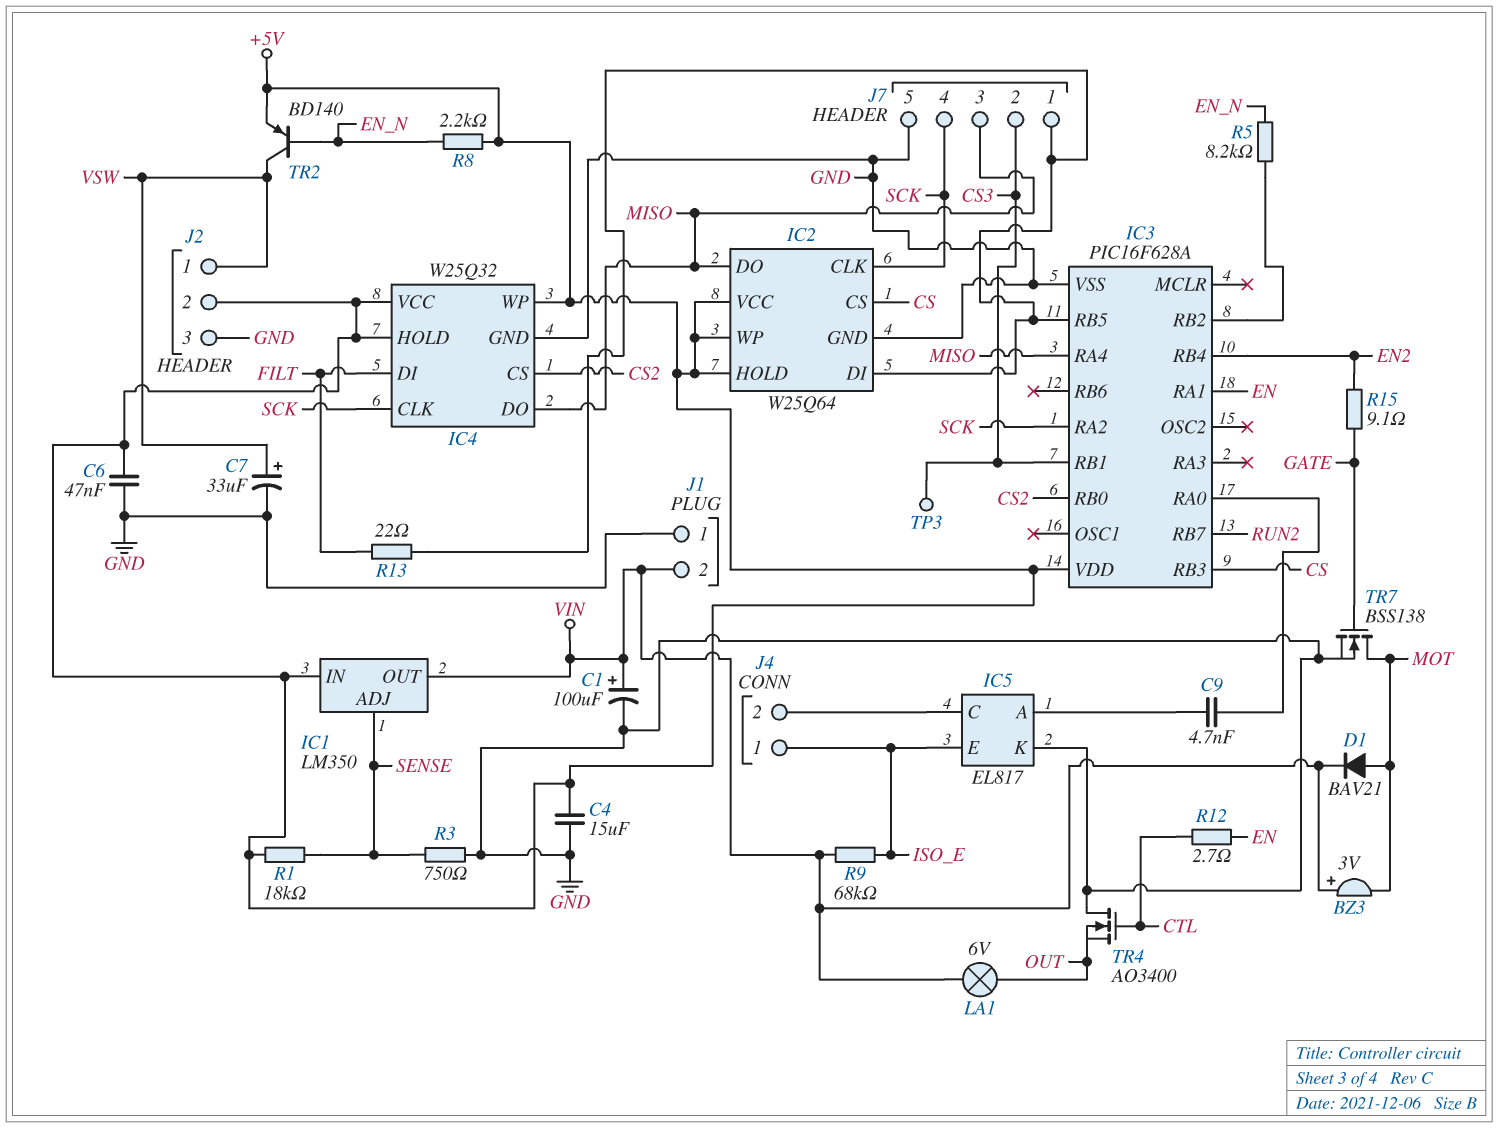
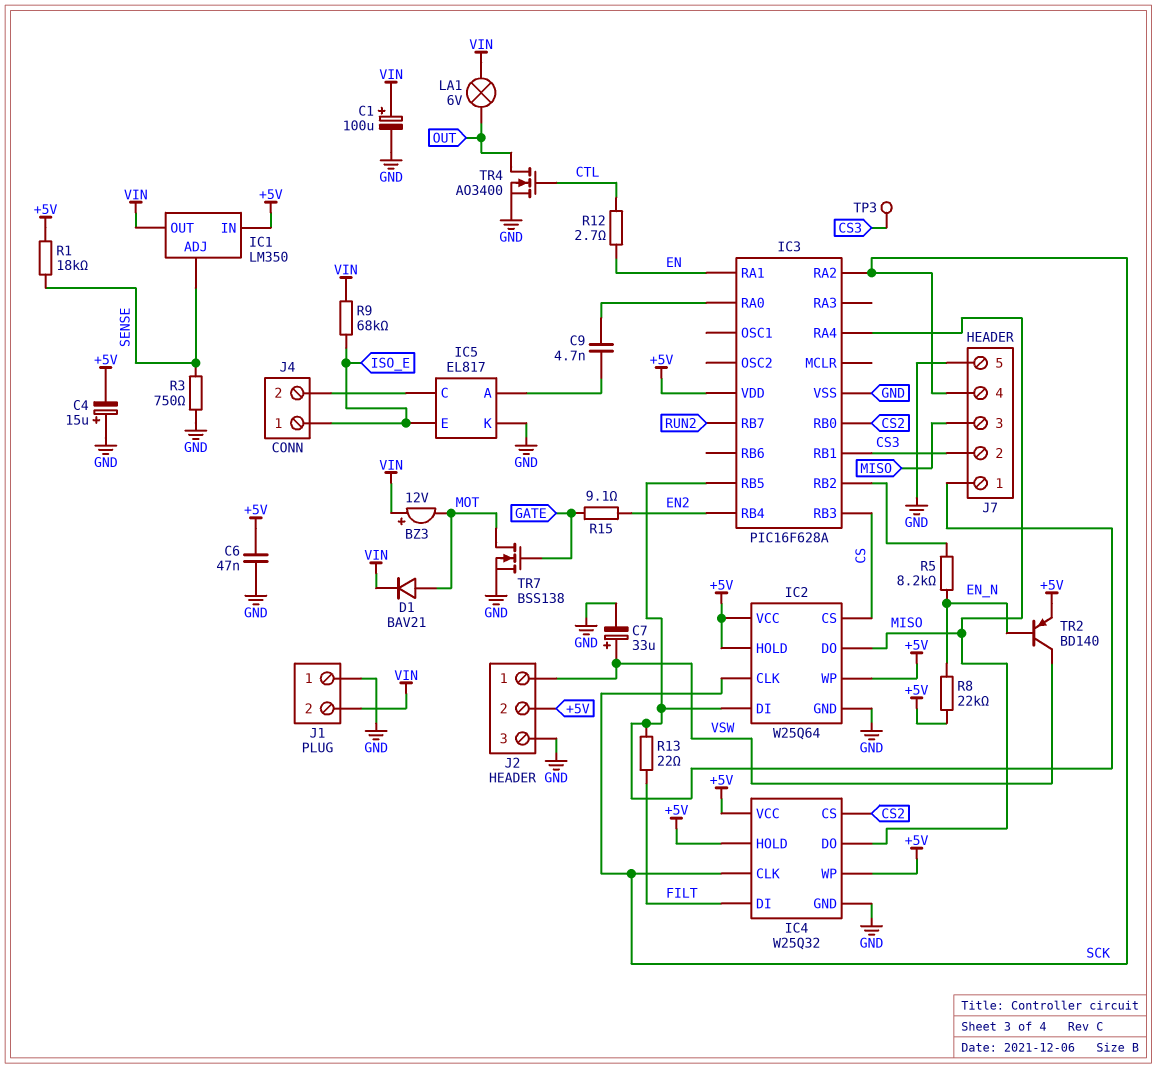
BZ3: buzzer 3V (plus VIN, minus MOT) -> buzzer 12V (plus VIN, minus MOT)
C4: 15uF (+5V, GND) -> 15uF (plus GND, minus +5V)
R8: 2.2k (+5V, EN_N) -> 22k (+5V, EN_N)
TR4: NMOS AO3400 (G CTL, D GND, S OUT) -> NMOS AO3400 (G CTL, D OUT, S GND)

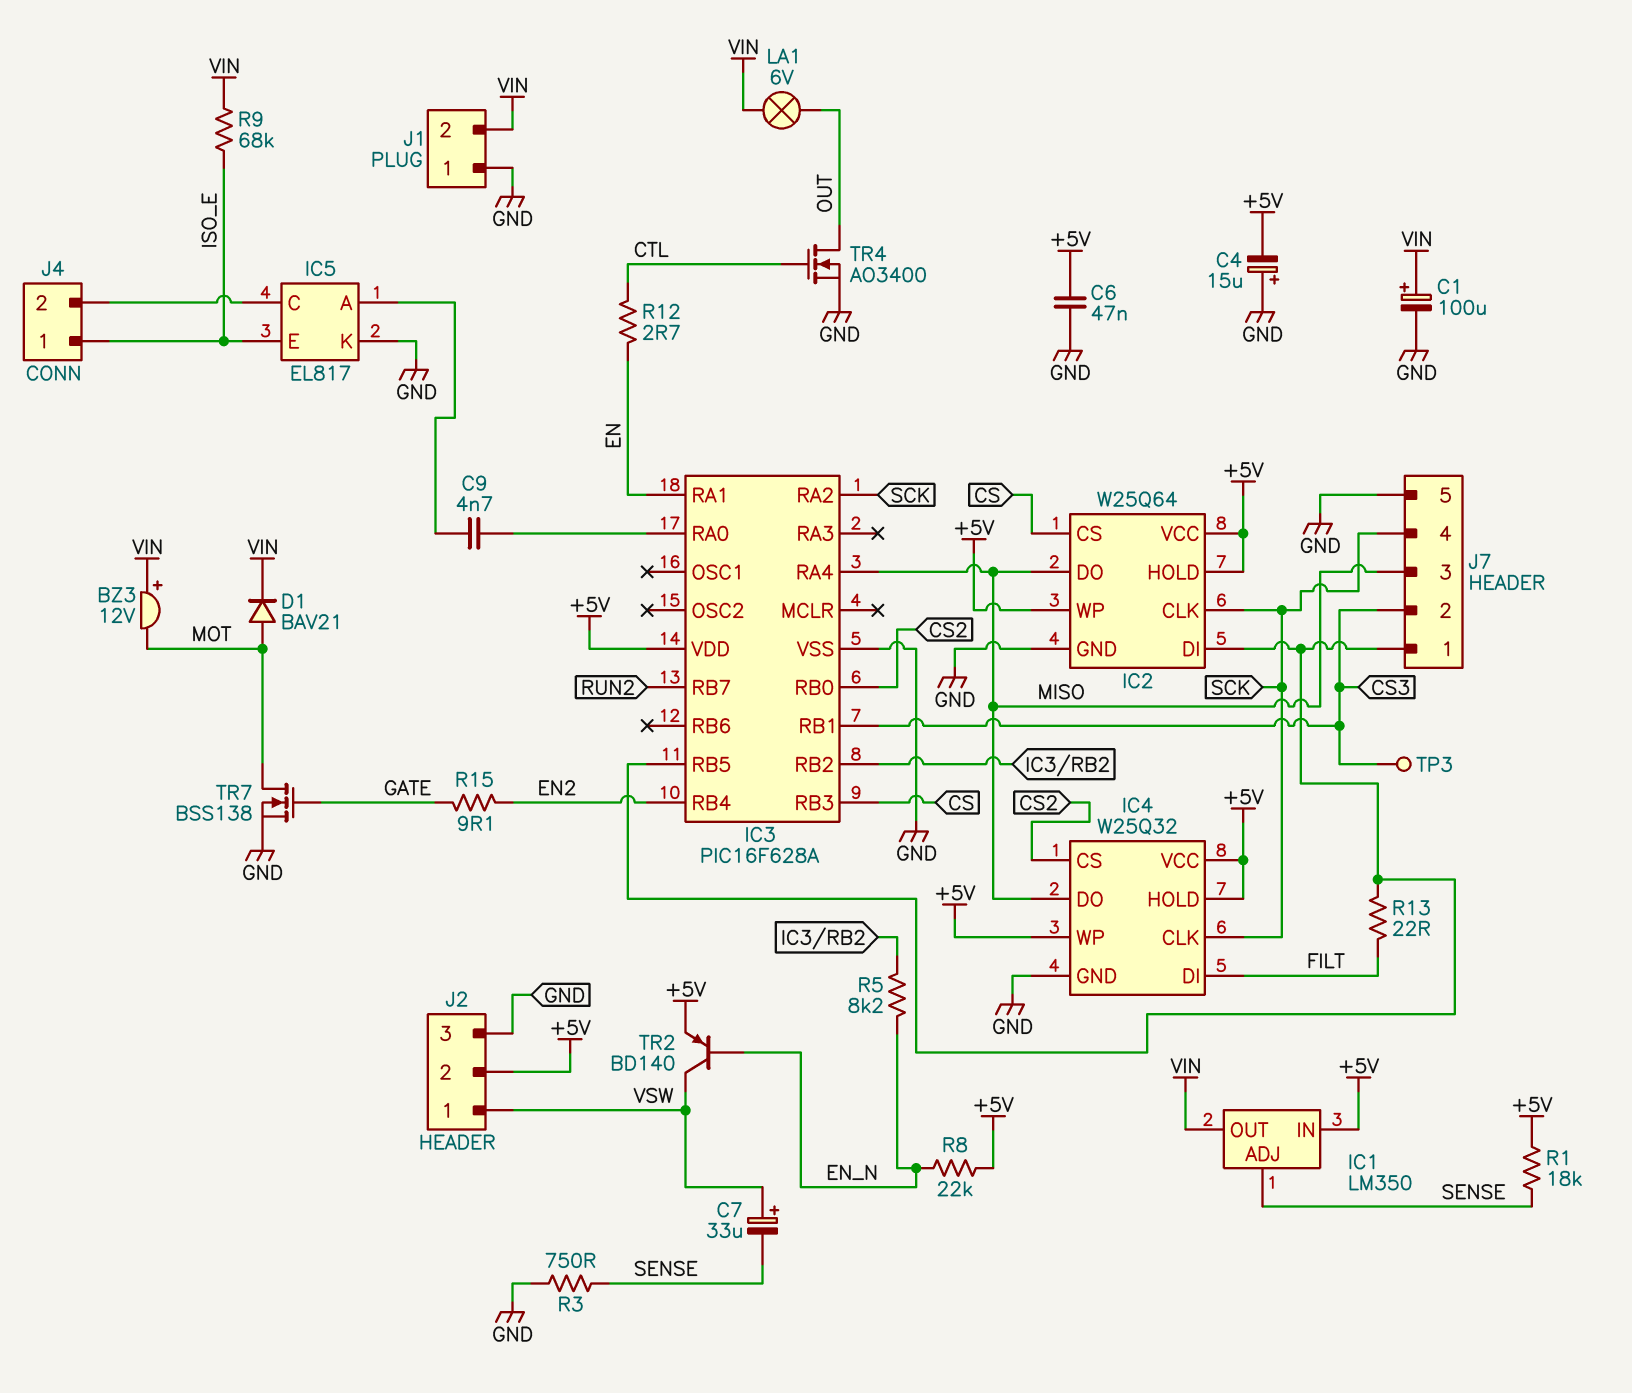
C7: 33uF (plus VSW, minus GND) -> 33uF (plus VSW, minus SENSE)

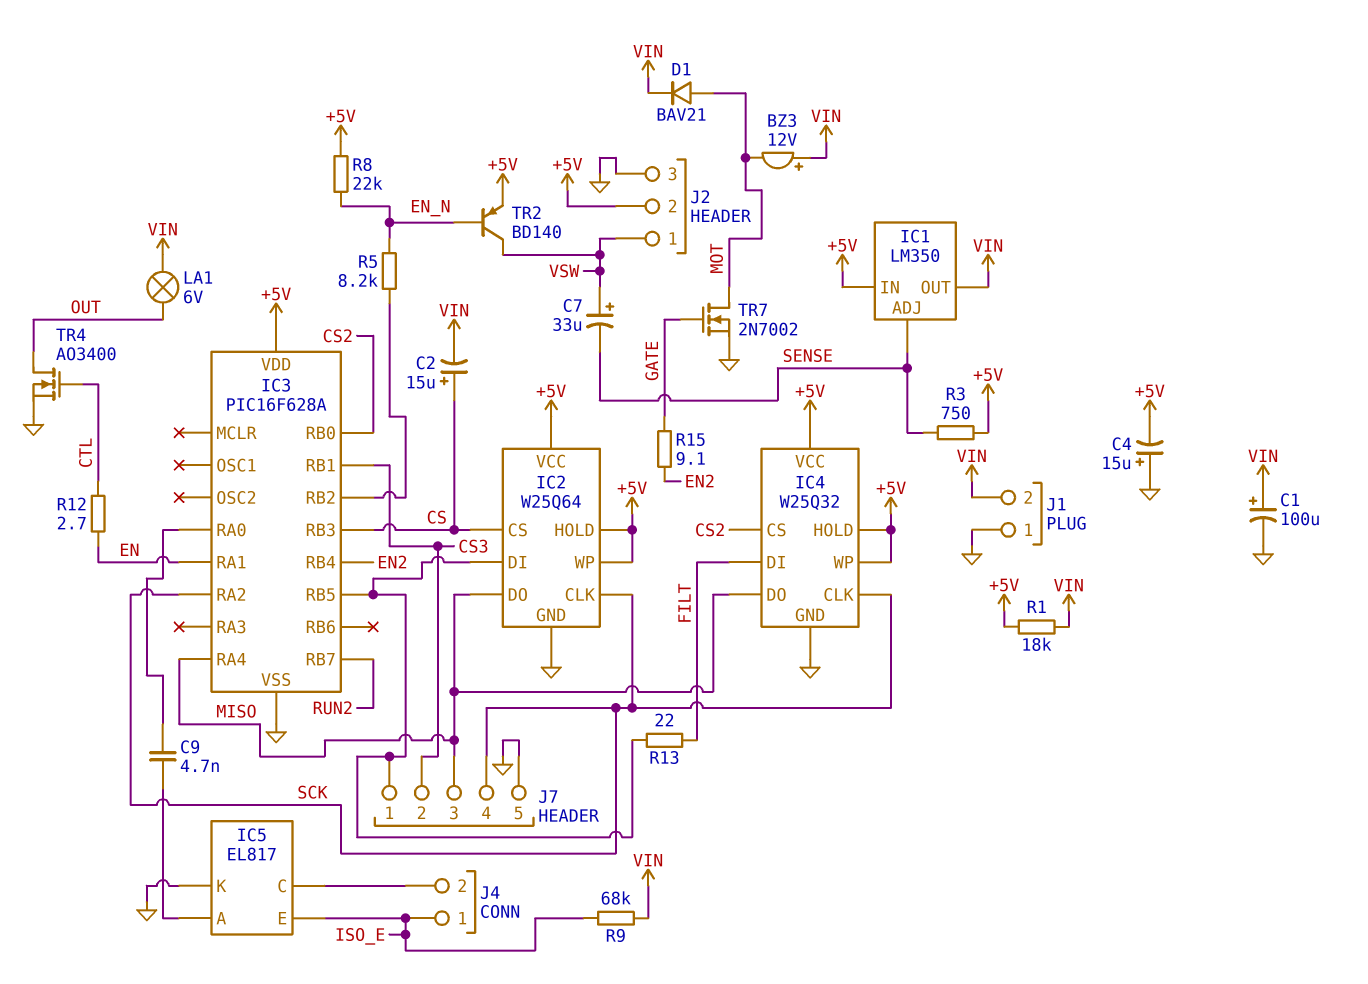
C2: none -> 15uF (plus CS, minus VIN)
C6: 47nF (+5V, GND) -> none
R1: 18k (+5V, SENSE) -> 18k (+5V, VIN)
R3: 750 (GND, SENSE) -> 750 (+5V, SENSE)
TP3: test point (CS3) -> none
TR7: NMOS BSS138 (G GATE, D MOT, S GND) -> NMOS 2N7002 (G GATE, D MOT, S GND)

